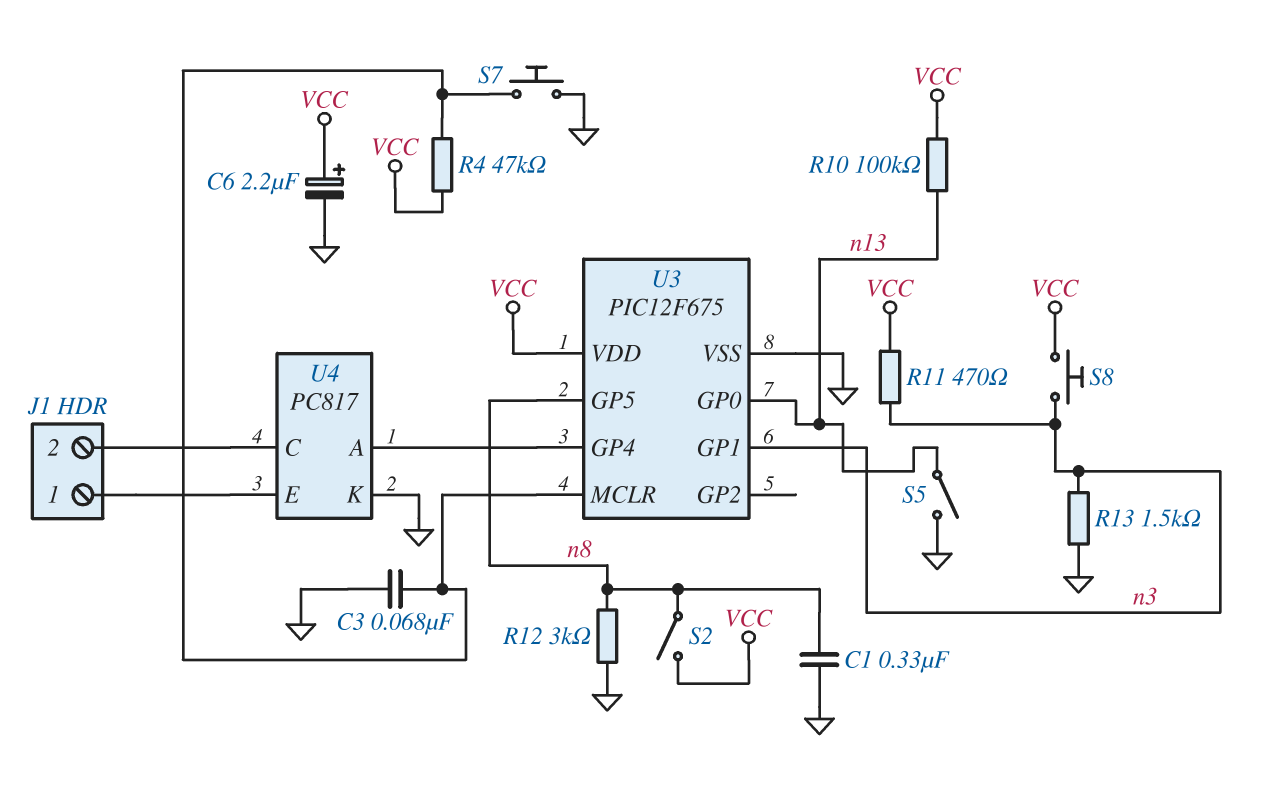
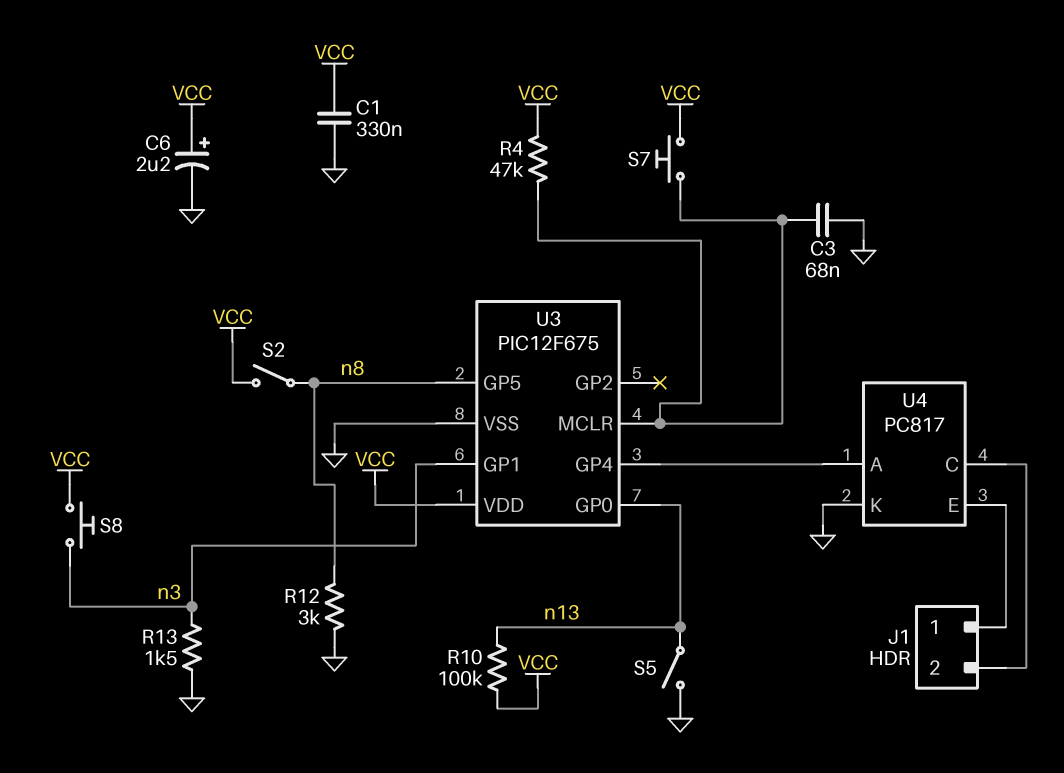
C1: 330nF (GND, n8) -> 330nF (GND, VCC)
R11: 470 (VCC, n3) -> none
S7: button (GND, U3/MCLR) -> button (U3/MCLR, VCC)

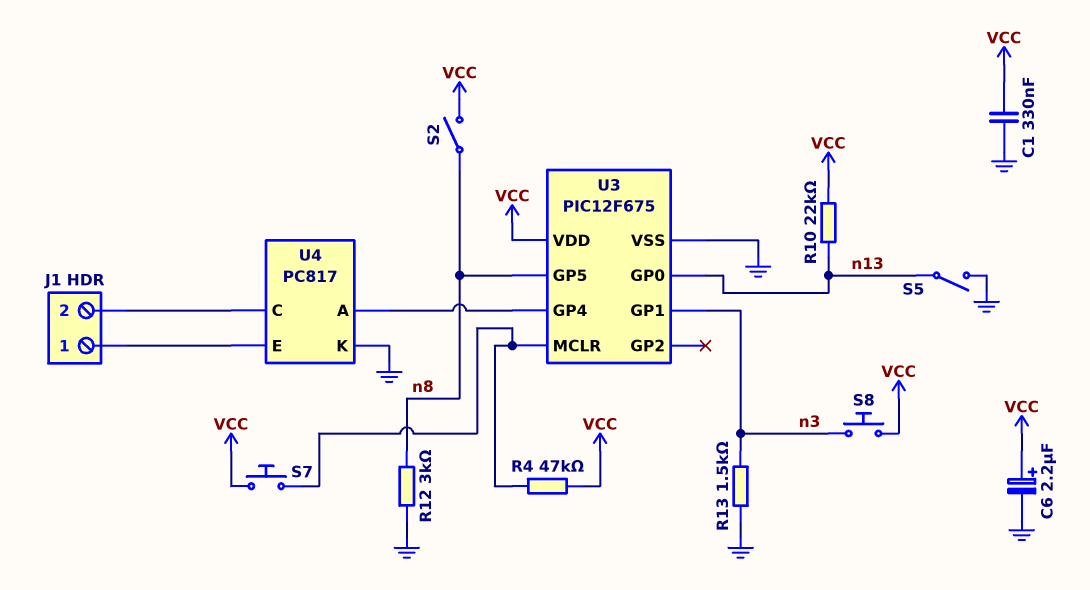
C3: 68nF (GND, U3/MCLR) -> none
R10: 100k (VCC, n13) -> 22k (VCC, n13)

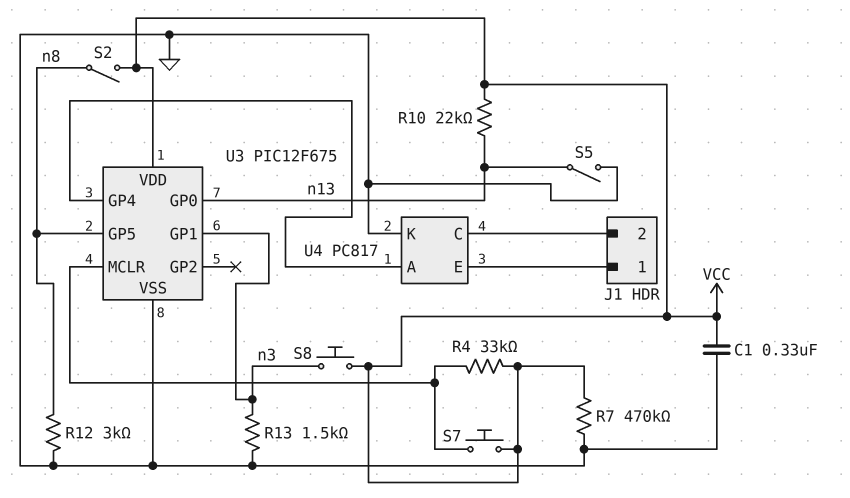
C6: 2.2uF (plus VCC, minus GND) -> none
R4: 47k (U3/MCLR, VCC) -> 33k (U3/MCLR, VCC)
R7: none -> 470k (GND, VCC)

